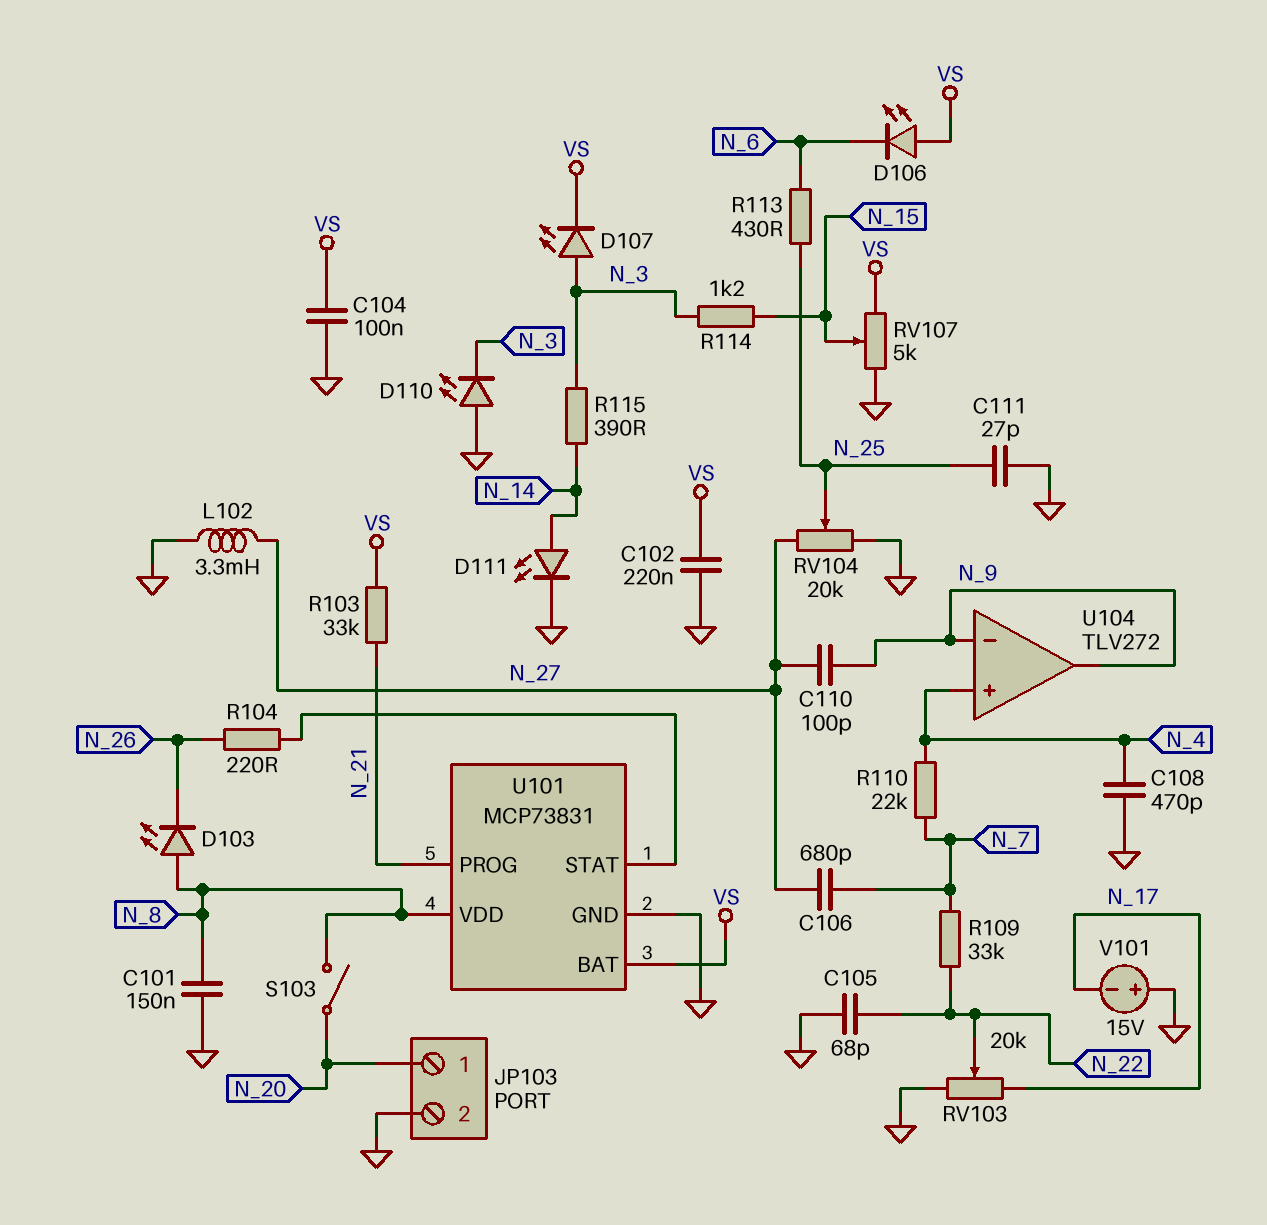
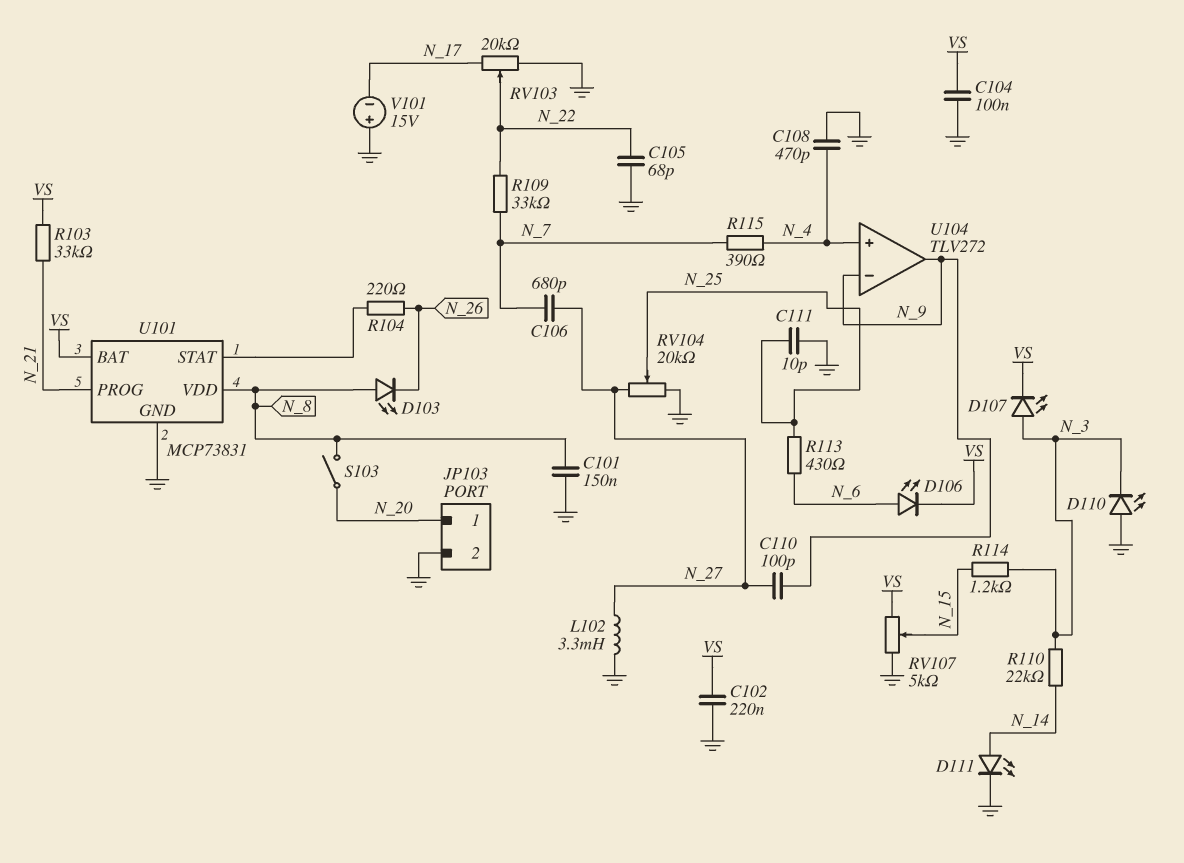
C111: 27pF (GND, N_25) -> 10pF (GND, N_25)
D106: LED (A VS, K N_6) -> LED (A N_6, K VS)
R110: 22k (N_4, N_7) -> 22k (N_3, N_14)
R115: 390 (N_3, N_14) -> 390 (N_4, N_7)

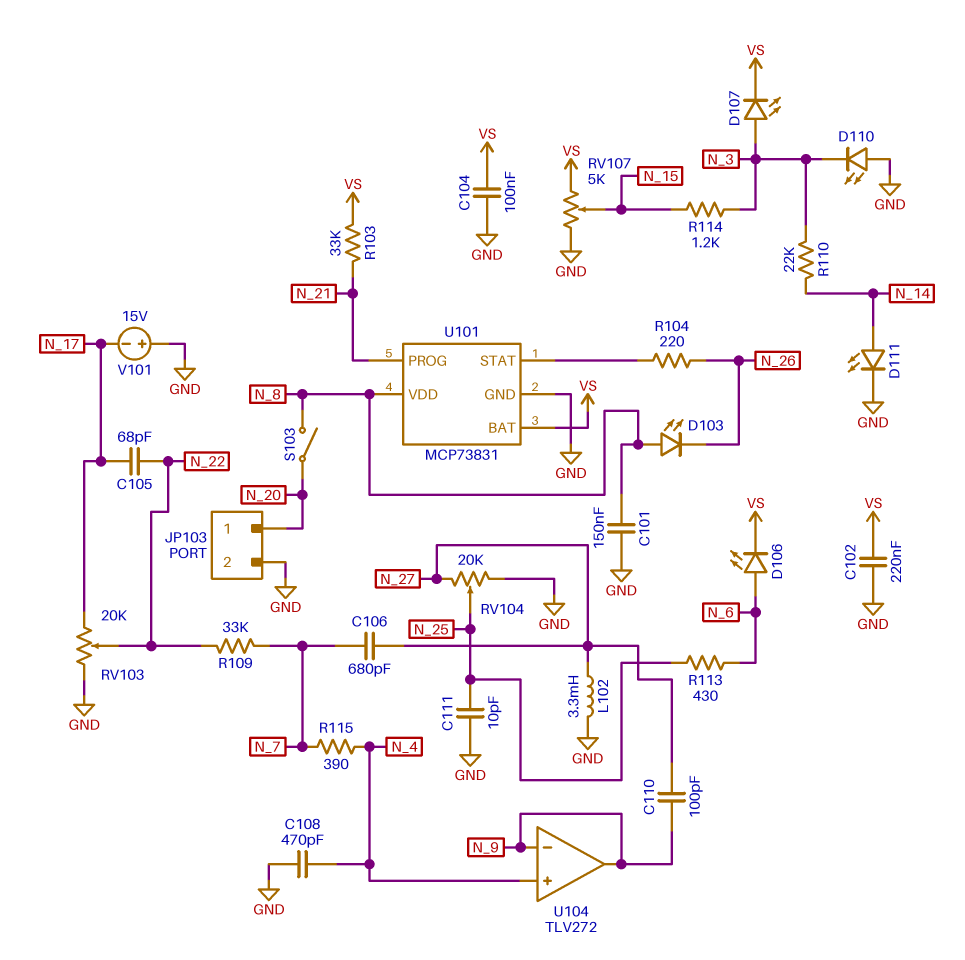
C105: 68pF (GND, N_22) -> 68pF (N_17, N_22)

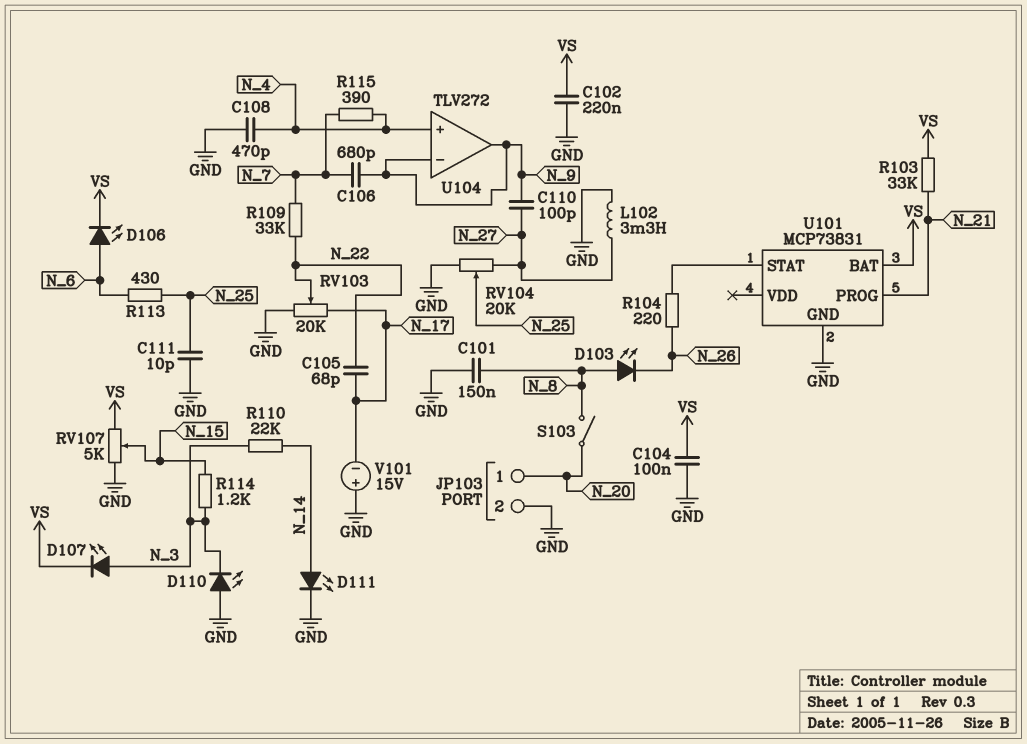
C106: 680pF (N_7, N_27) -> 680pF (N_7, N_9)
U101 pin VDD: N_8 -> none

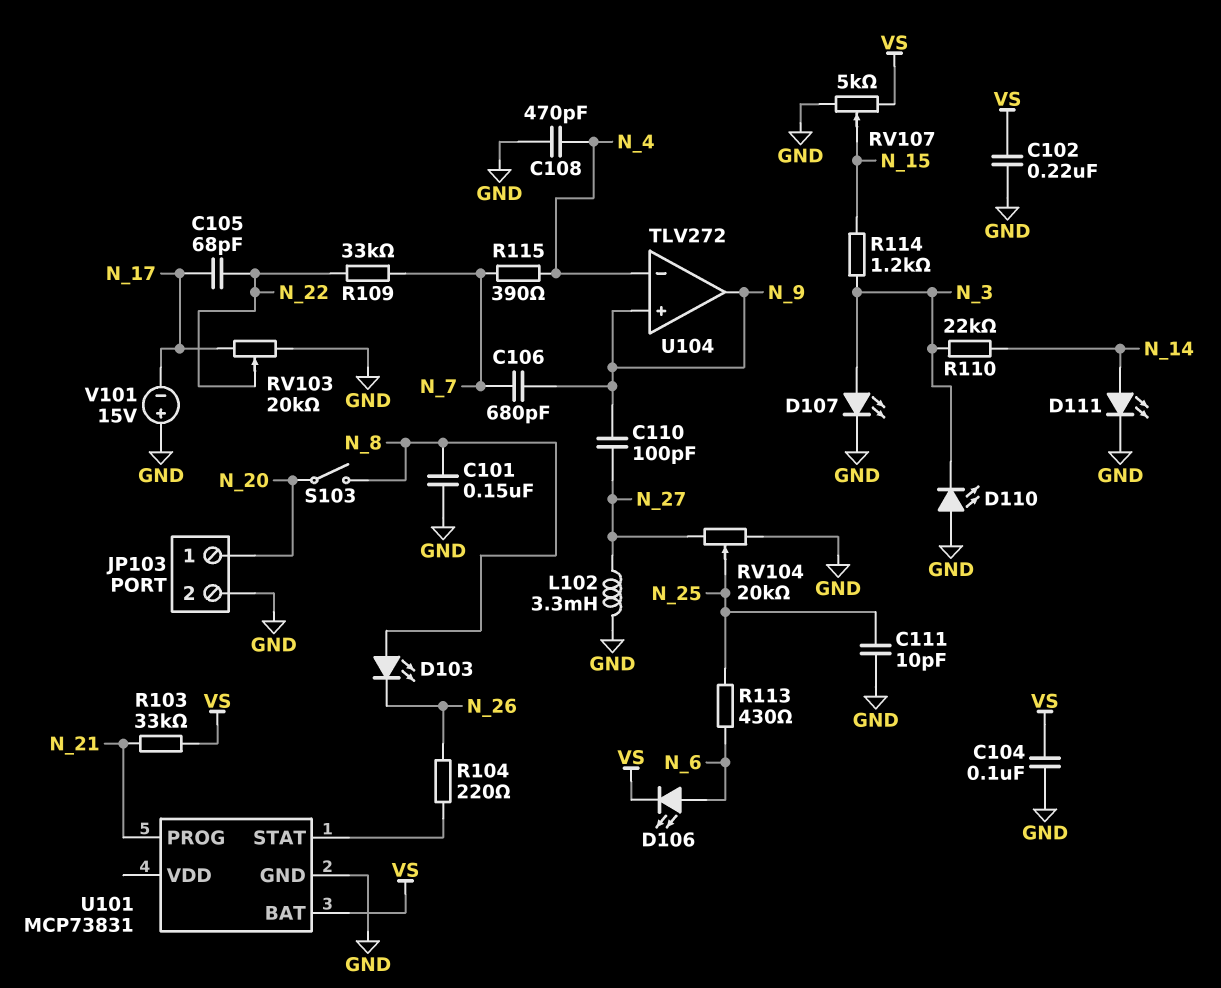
D107: LED (A N_3, K VS) -> LED (A N_3, K GND)
U104 pin in+: N_4 -> N_9
U104 pin in-: N_9 -> N_4

